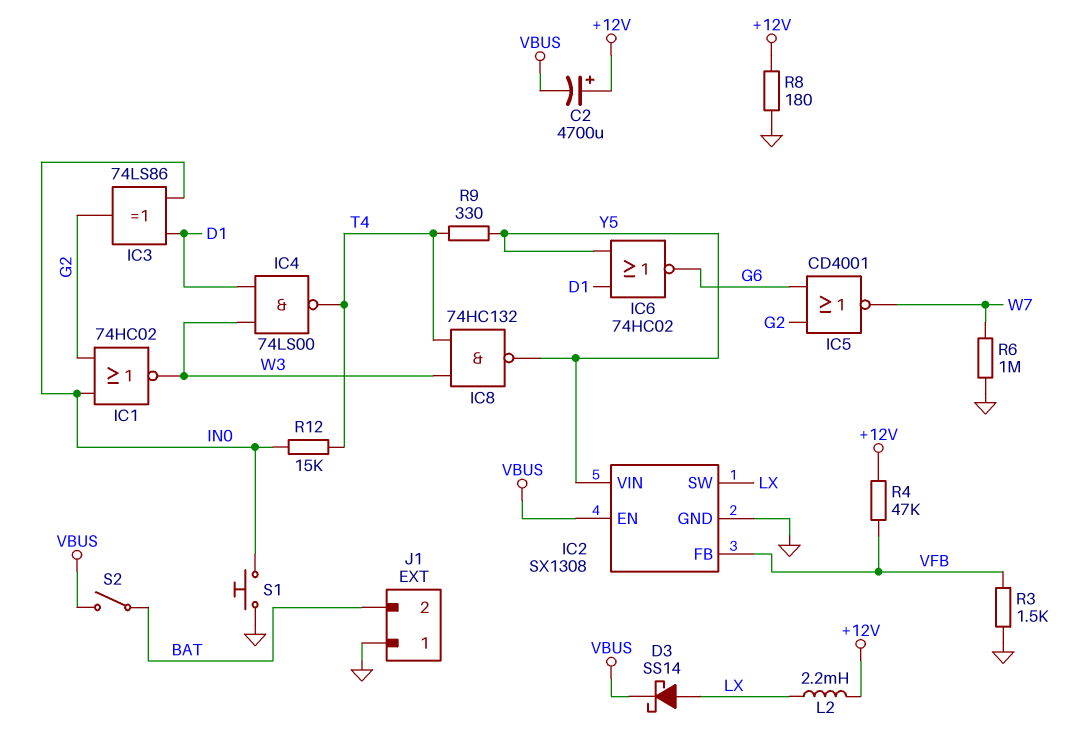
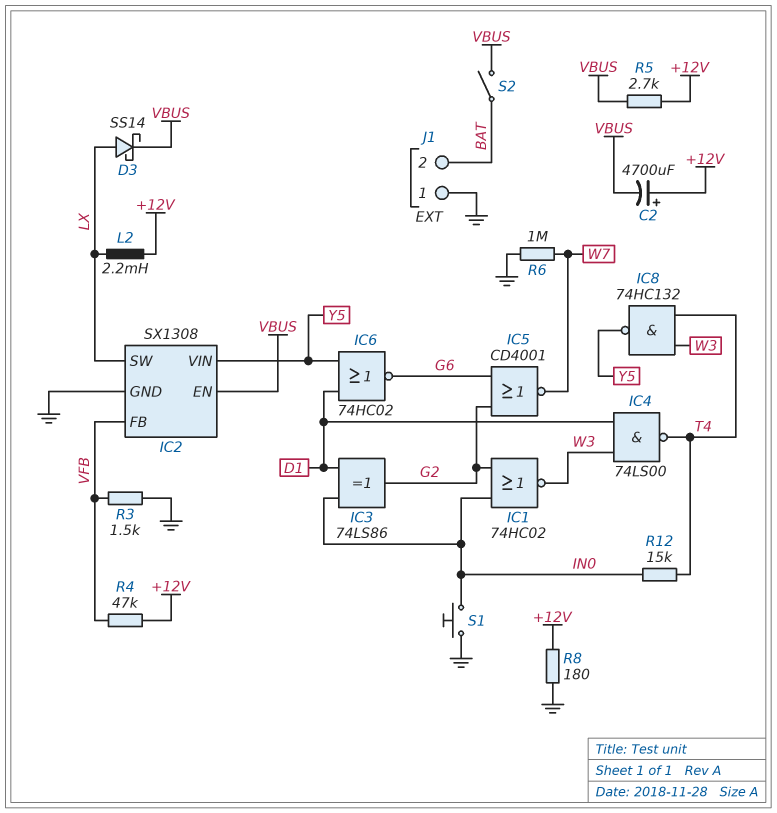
R5: none -> 2.7k (+12V, VBUS)
R9: 330 (T4, Y5) -> none

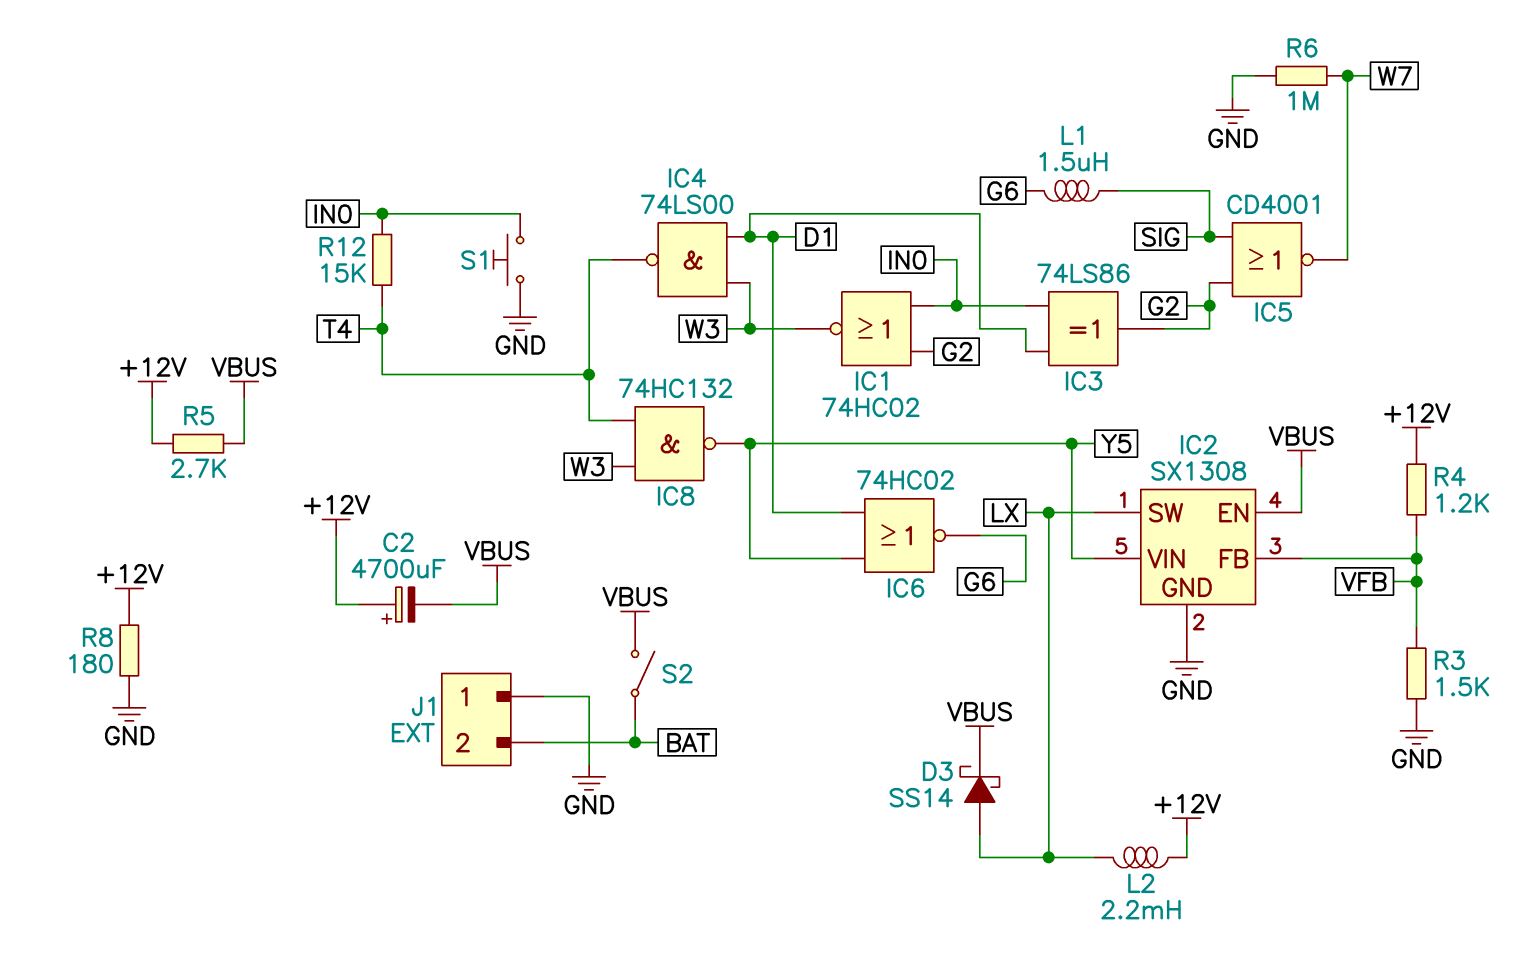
IC5: NOR CD4001 (in G2, in G6, out W7) -> NOR CD4001 (in G2, in SIG, out W7)
L1: none -> 1.5uH (G6, SIG)
R4: 47k (+12V, VFB) -> 1.2k (+12V, VFB)

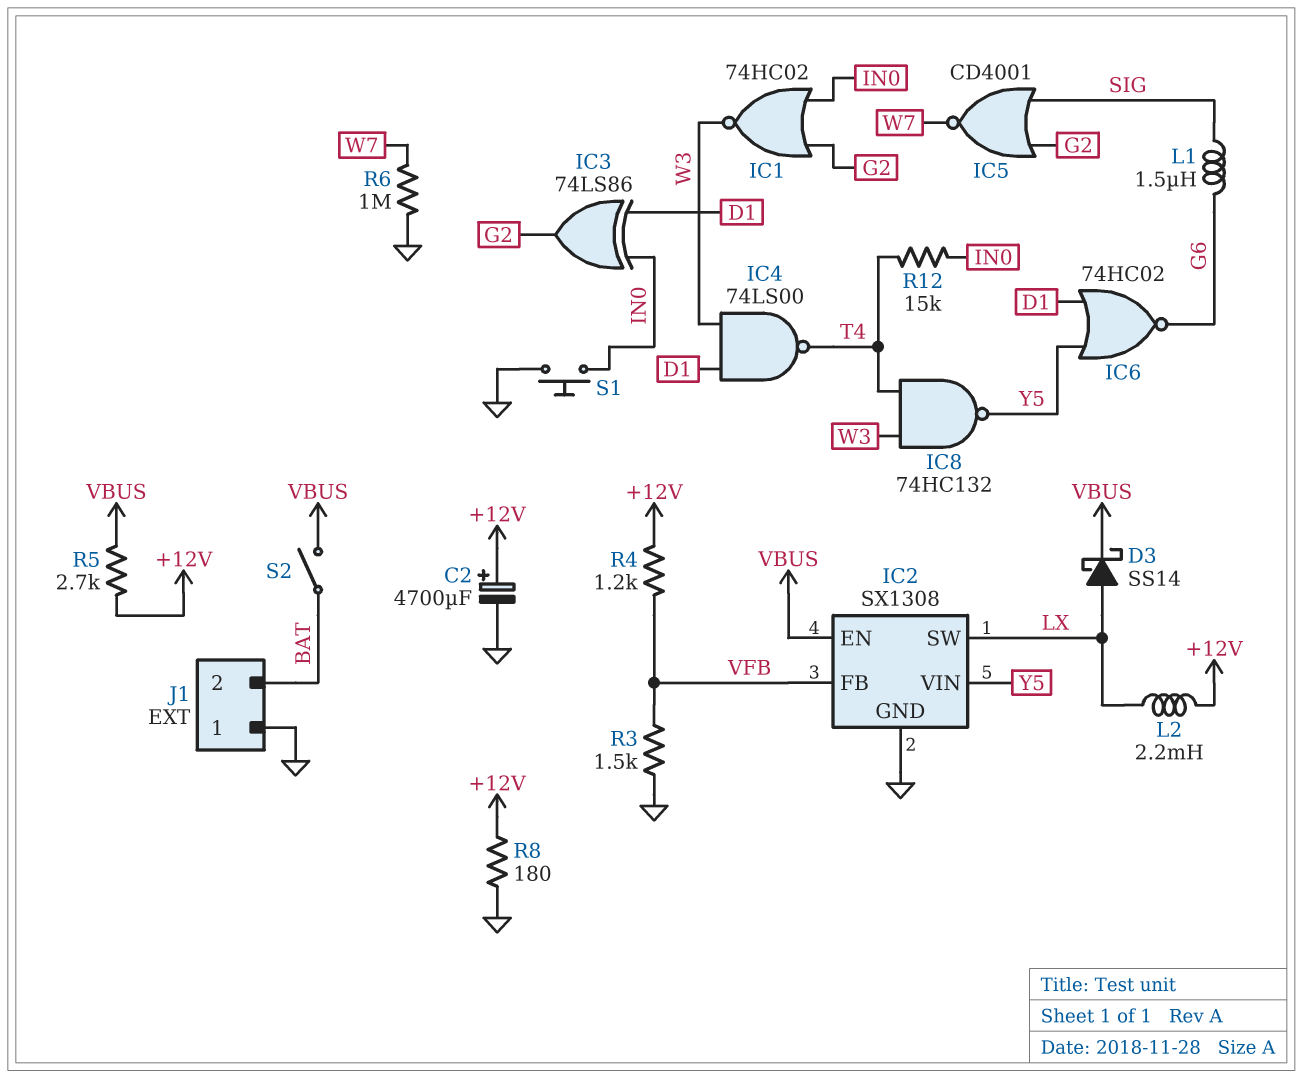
C2: 4700uF (plus +12V, minus VBUS) -> 4700uF (plus +12V, minus GND)

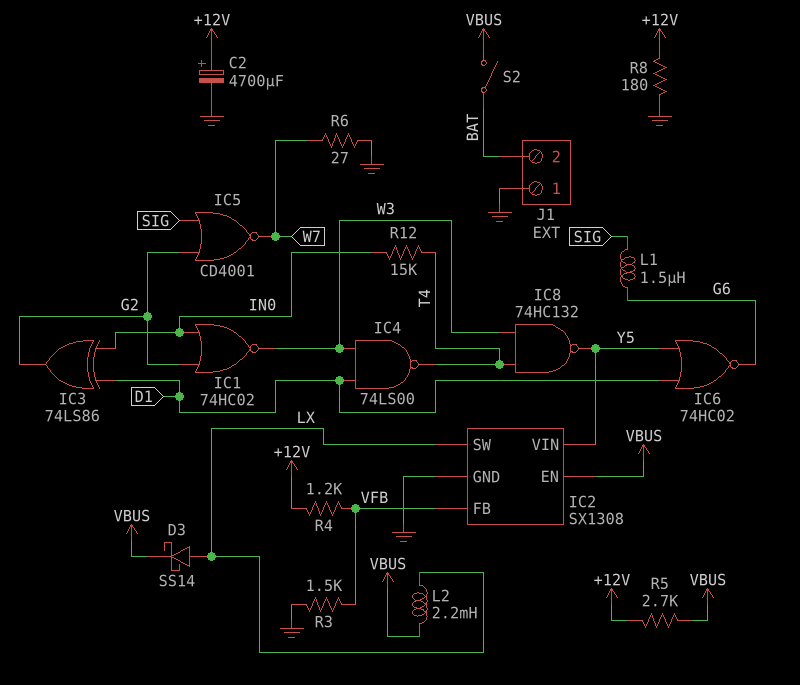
L2: 2.2mH (+12V, LX) -> 2.2mH (LX, VBUS)
R6: 1M (GND, W7) -> 27 (GND, W7)
S1: button (GND, IN0) -> none

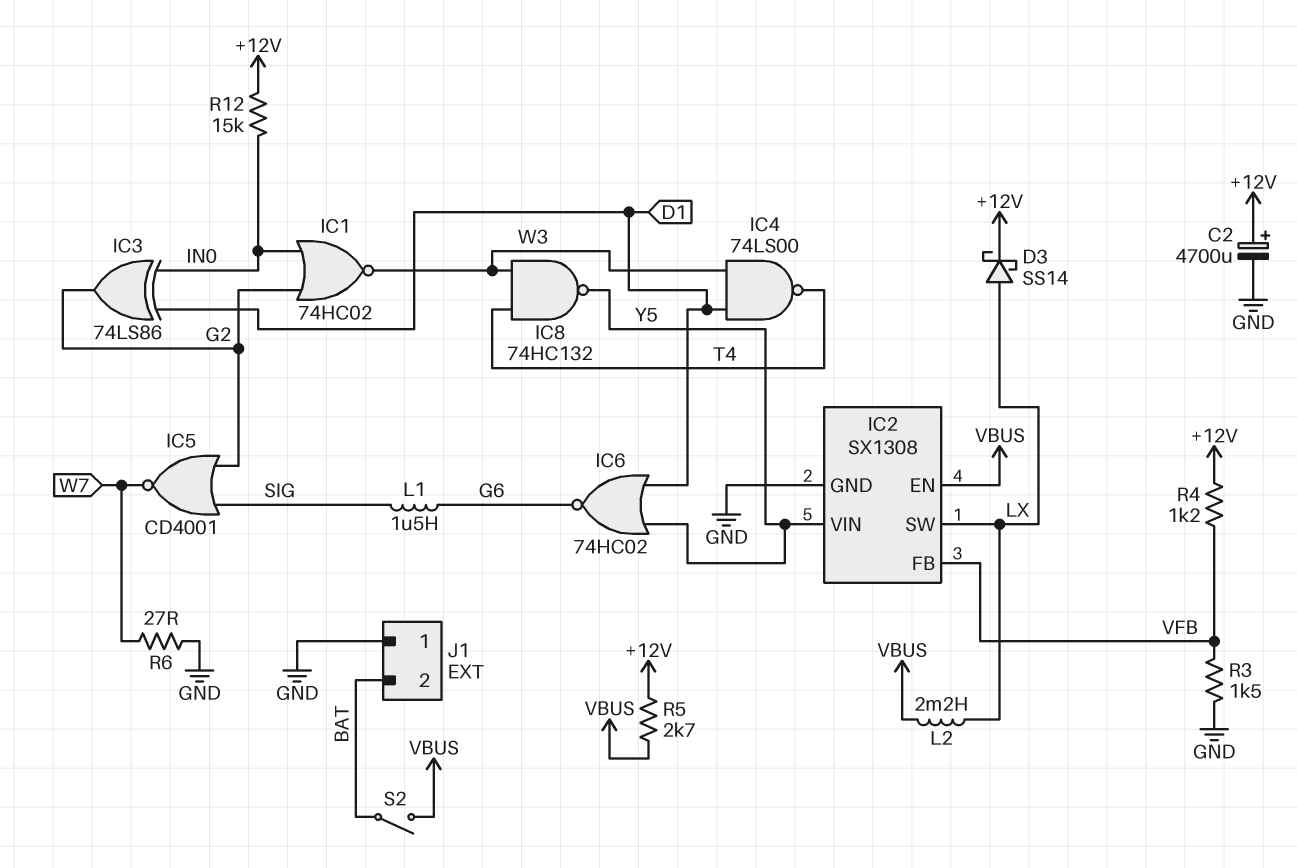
D3: schottky SS14 (A LX, K VBUS) -> schottky SS14 (A LX, K +12V)
R8: 180 (+12V, GND) -> none
R12: 15k (IN0, T4) -> 15k (+12V, IN0)

